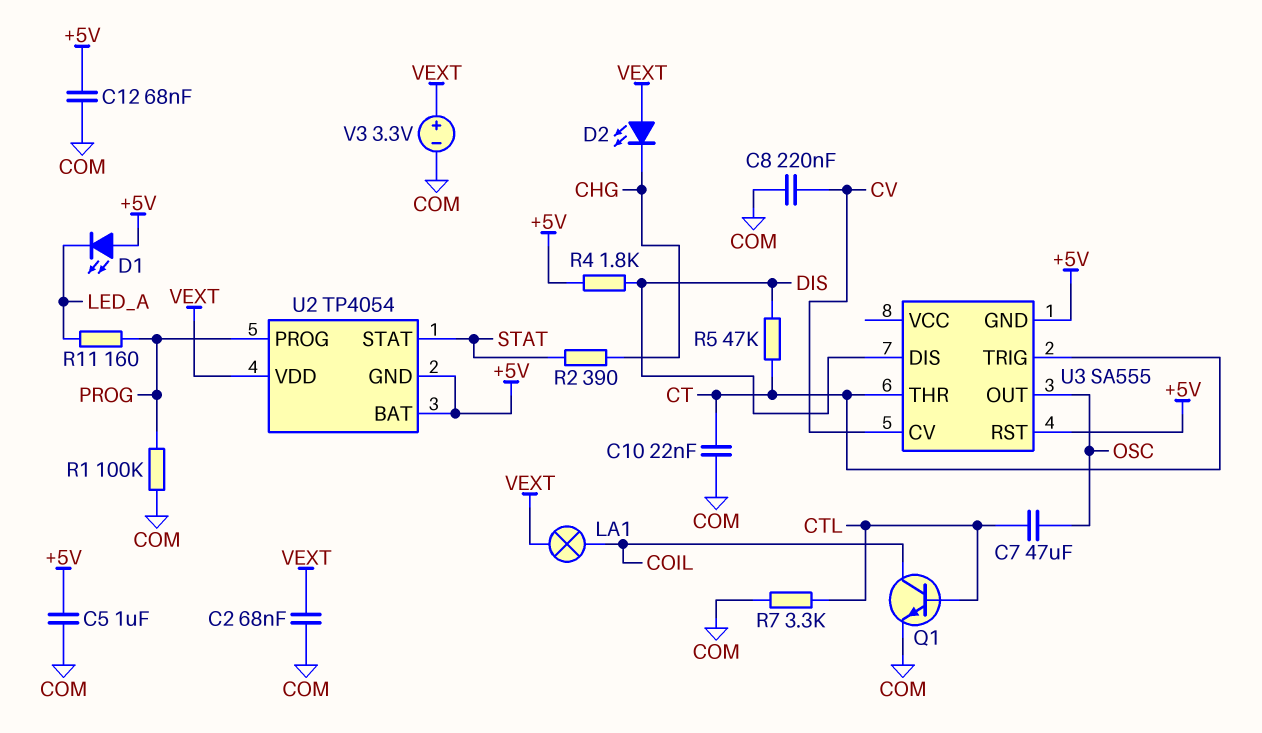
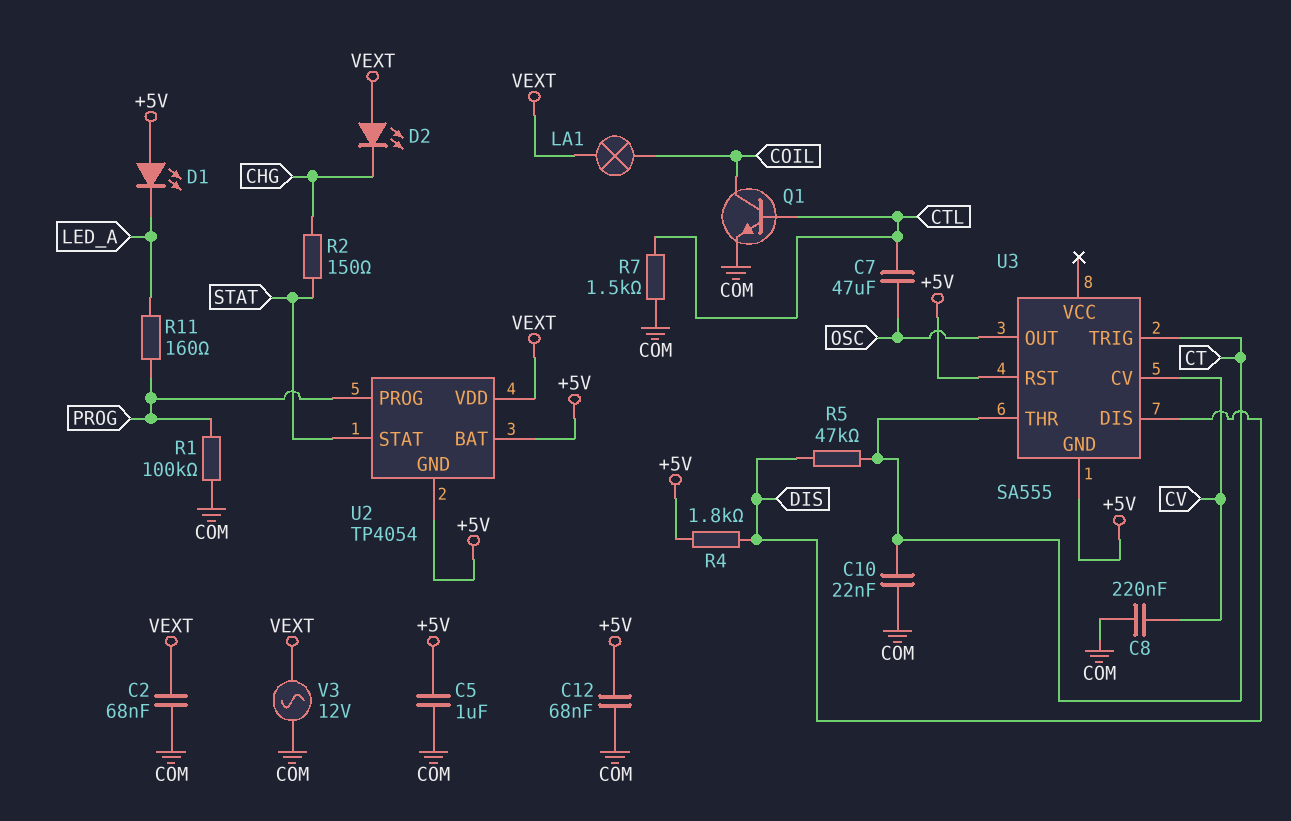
R2: 390 (CHG, STAT) -> 150 (CHG, STAT)
R7: 3.3k (COM, CTL) -> 1.5k (COM, CTL)
V3: 3.3V (plus VEXT, minus COM) -> AC 12V (COM, VEXT)

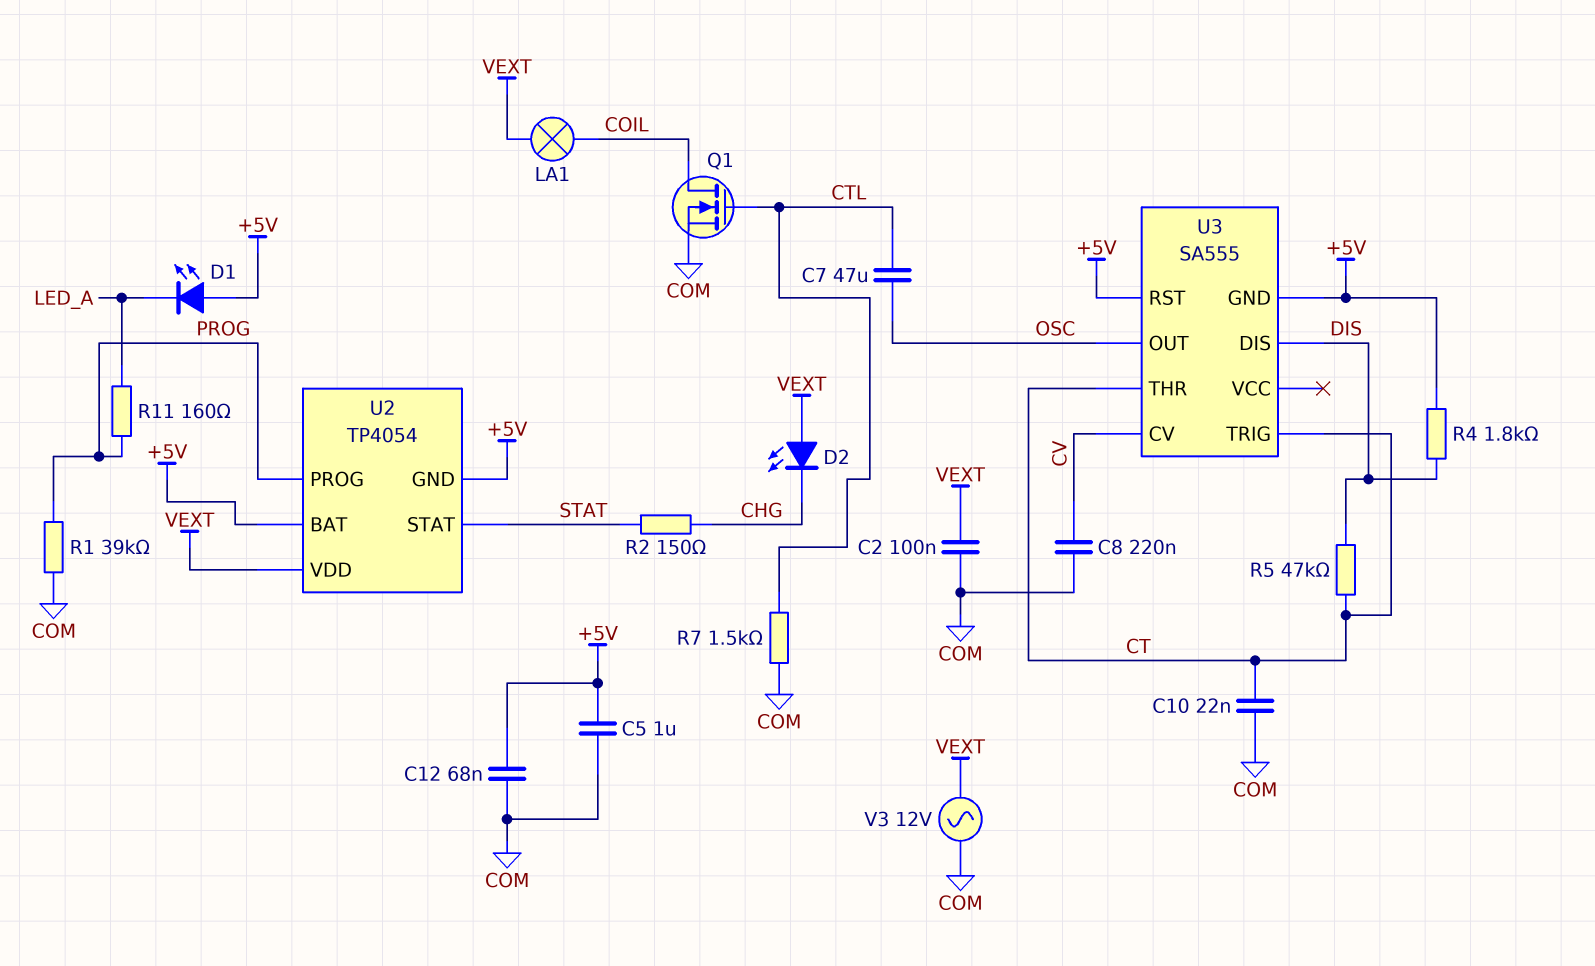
C2: 68nF (COM, VEXT) -> 100nF (COM, VEXT)
Q1: NPN (B CTL, C COIL, E COM) -> NMOS (G CTL, D COIL, S COM)
R1: 100k (COM, PROG) -> 39k (COM, PROG)

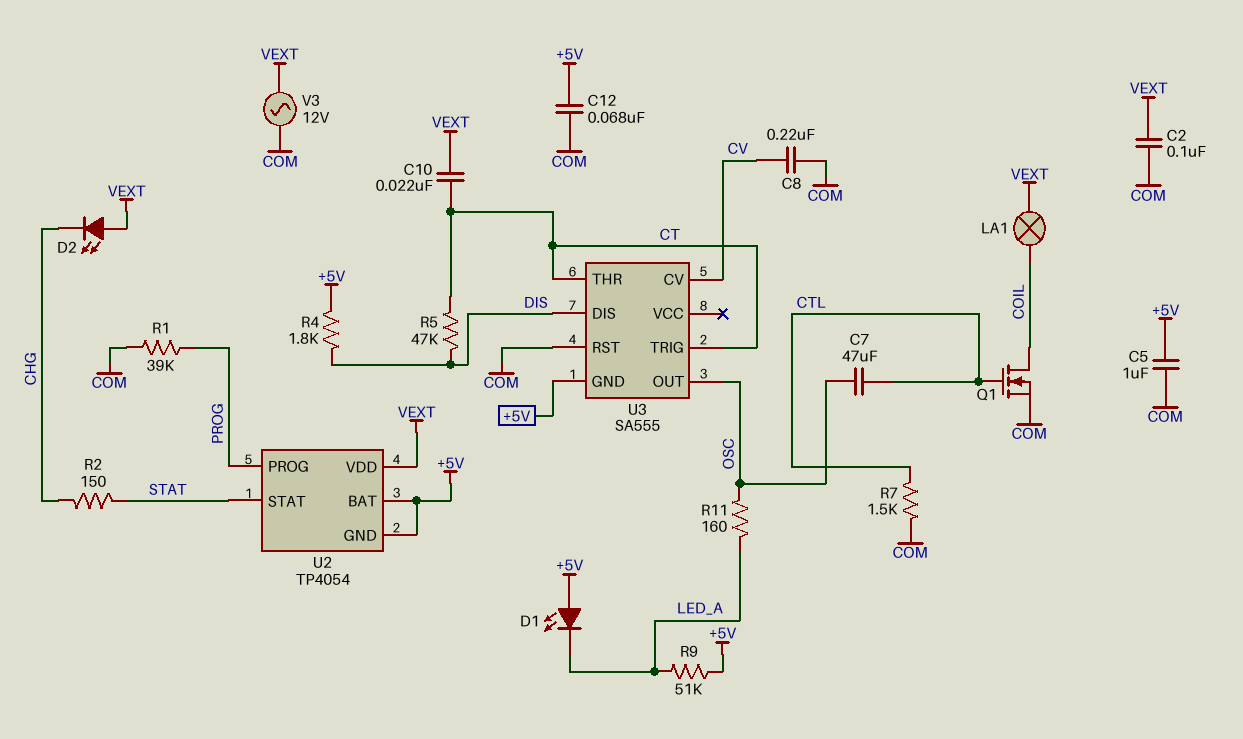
C10: 22nF (COM, CT) -> 22nF (CT, VEXT)
R9: none -> 51k (+5V, LED_A)
R11: 160 (LED_A, PROG) -> 160 (LED_A, OSC)
U3 pin RST: +5V -> COM

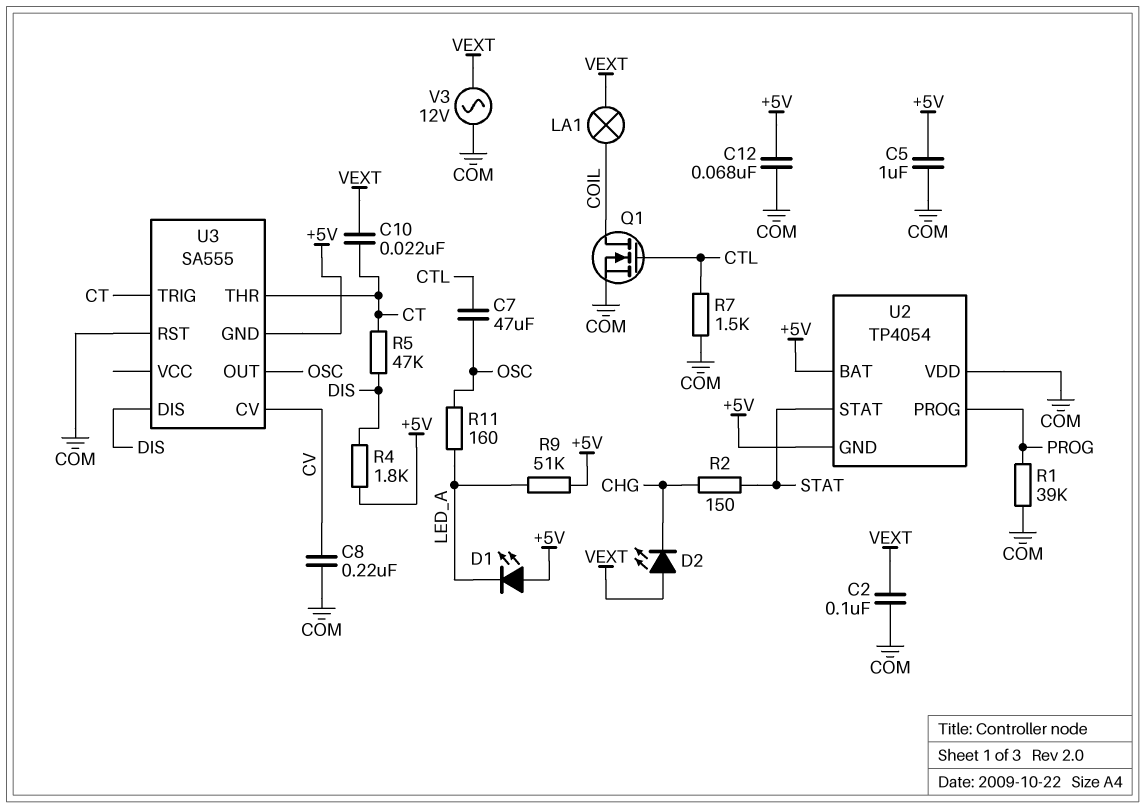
U2 pin VDD: VEXT -> COM

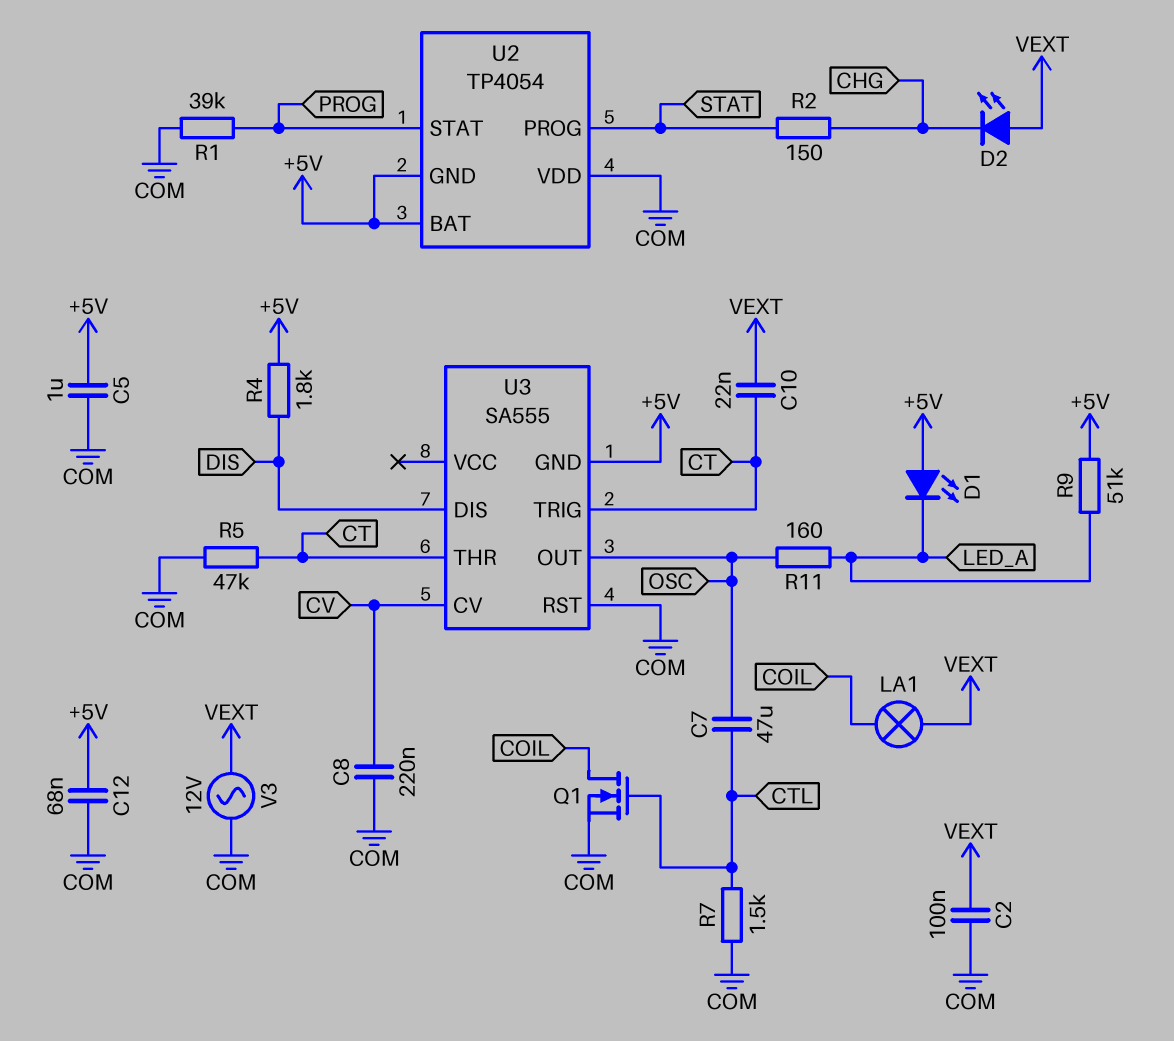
R5: 47k (CT, DIS) -> 47k (COM, CT)
U2 pin PROG: PROG -> STAT
U2 pin STAT: STAT -> PROG

